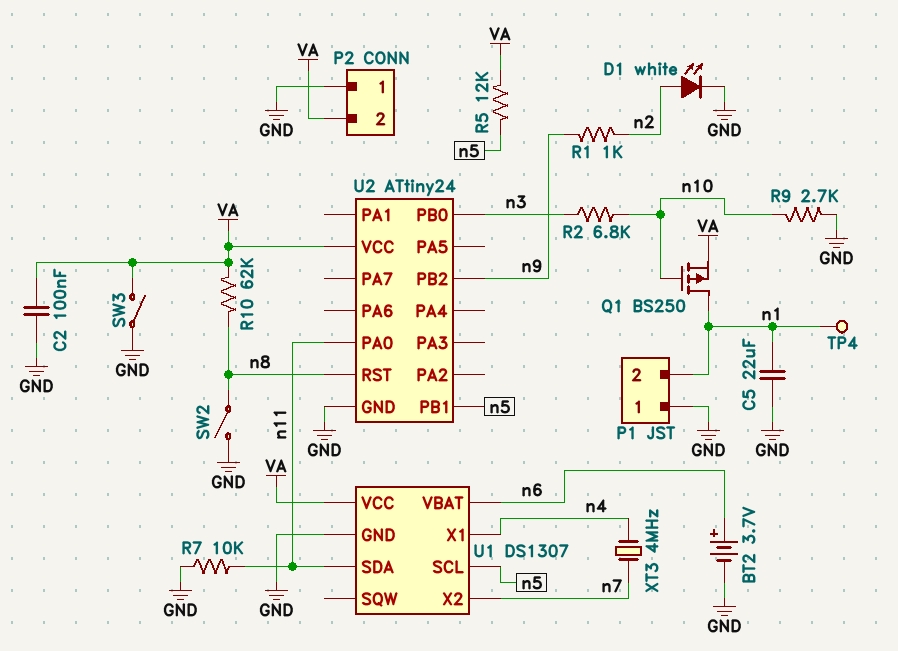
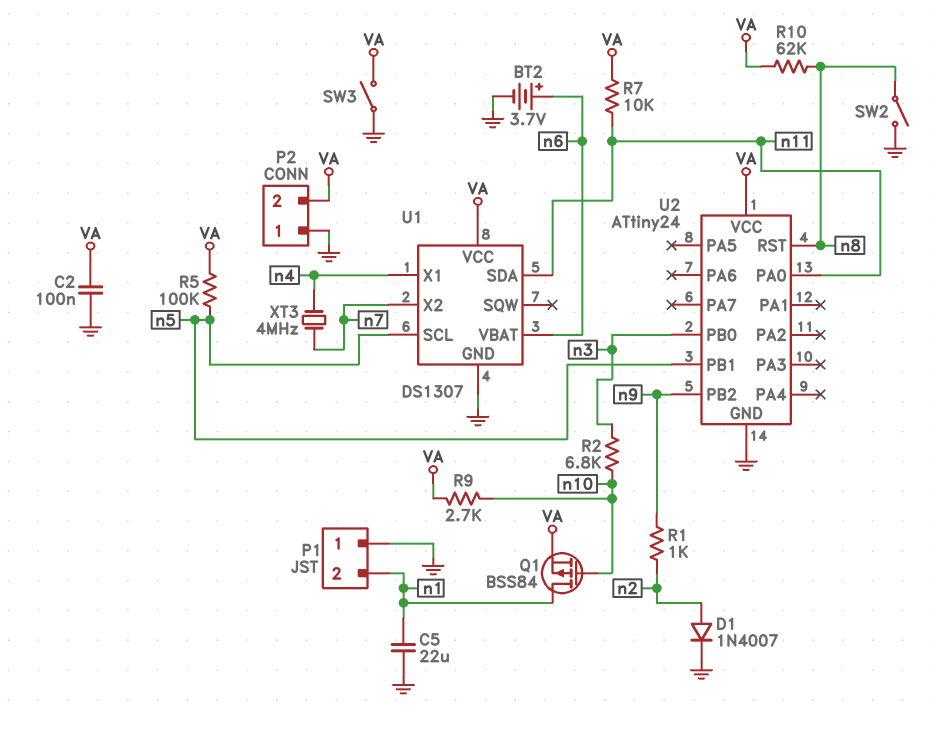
D1: LED white (A n2, K GND) -> diode 1N4007 (A n2, K GND)
Q1: PMOS BS250 (G n10, D n1, S VA) -> PMOS BSS84 (G n10, D n1, S VA)
R5: 12k (VA, n5) -> 100k (VA, n5)
R7: 10k (GND, n11) -> 10k (VA, n11)
R9: 2.7k (GND, n10) -> 2.7k (VA, n10)
TP4: test point (n1) -> none

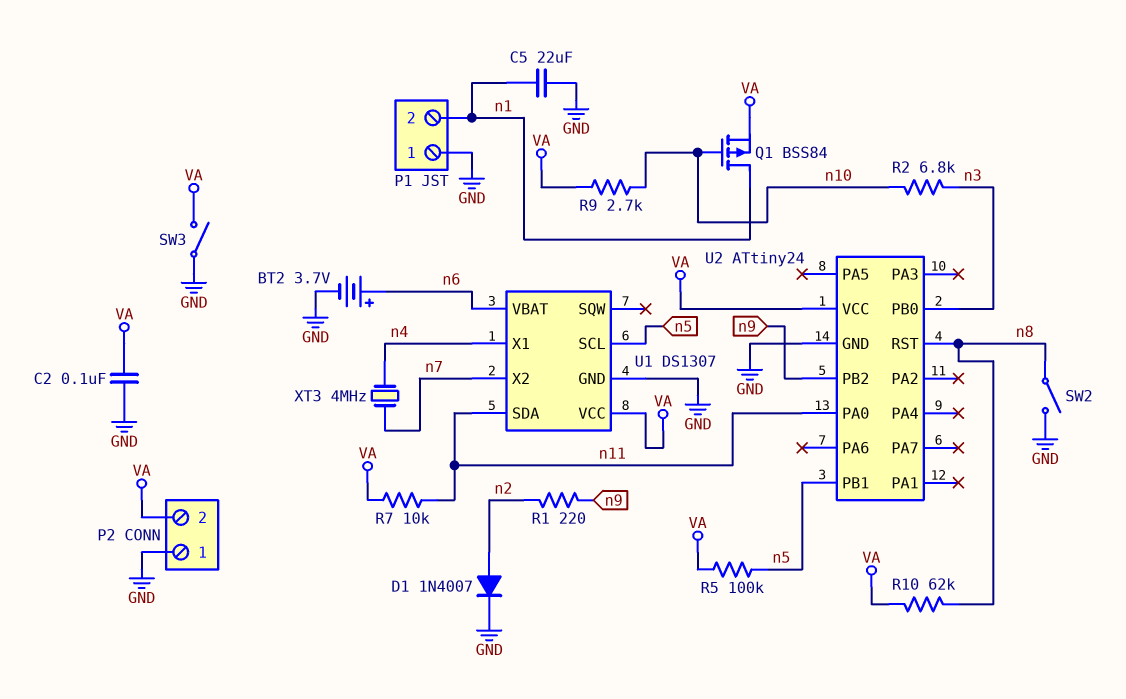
R1: 1k (n2, n9) -> 220 (n2, n9)

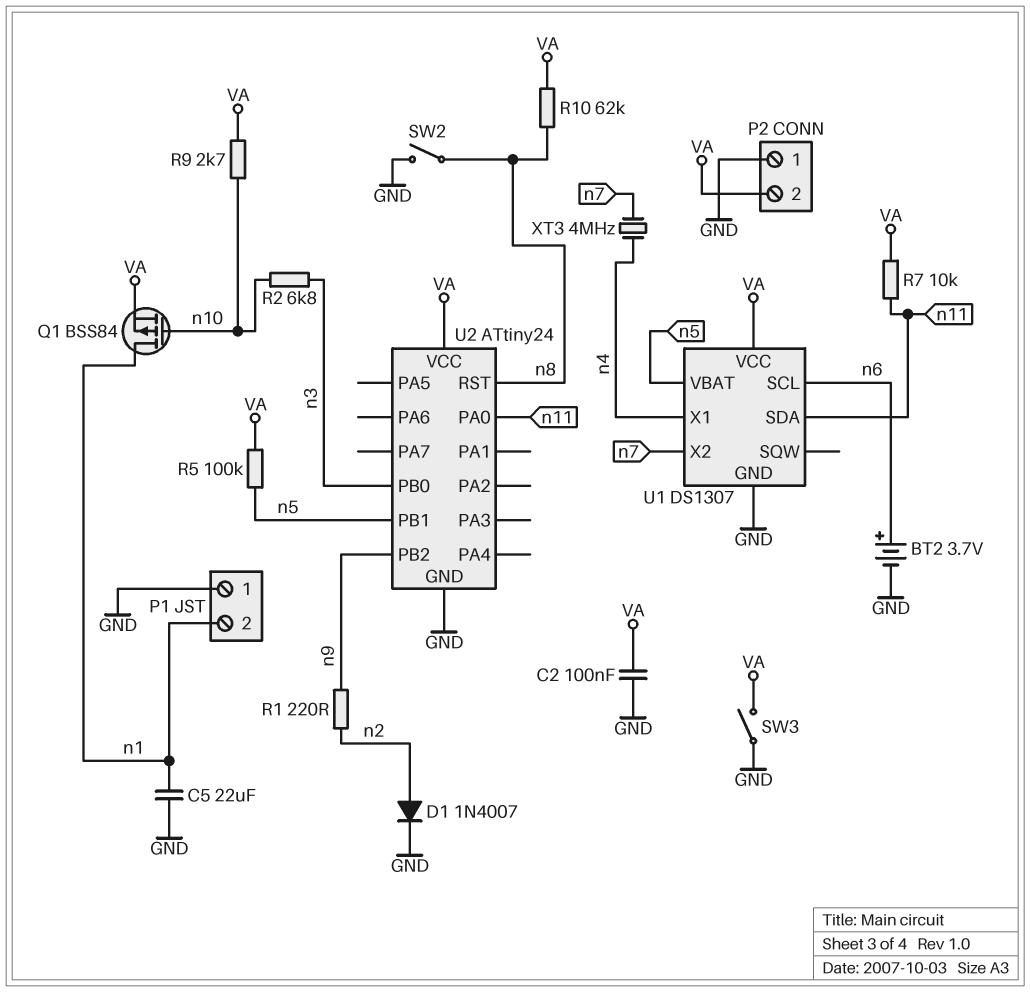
U1 pin SCL: n5 -> n6
U1 pin VBAT: n6 -> n5

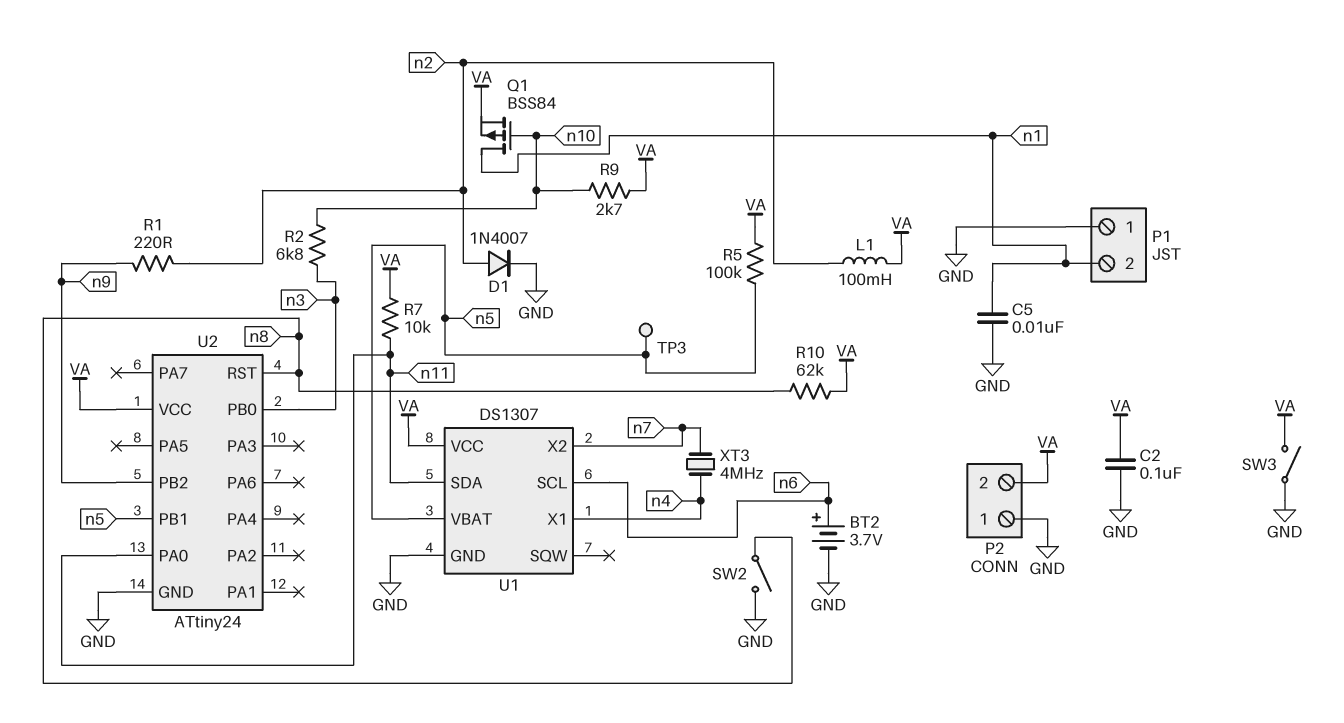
C5: 22uF (GND, n1) -> 10nF (GND, n1)
L1: none -> 100mH (VA, n2)
TP3: none -> test point (n5)

